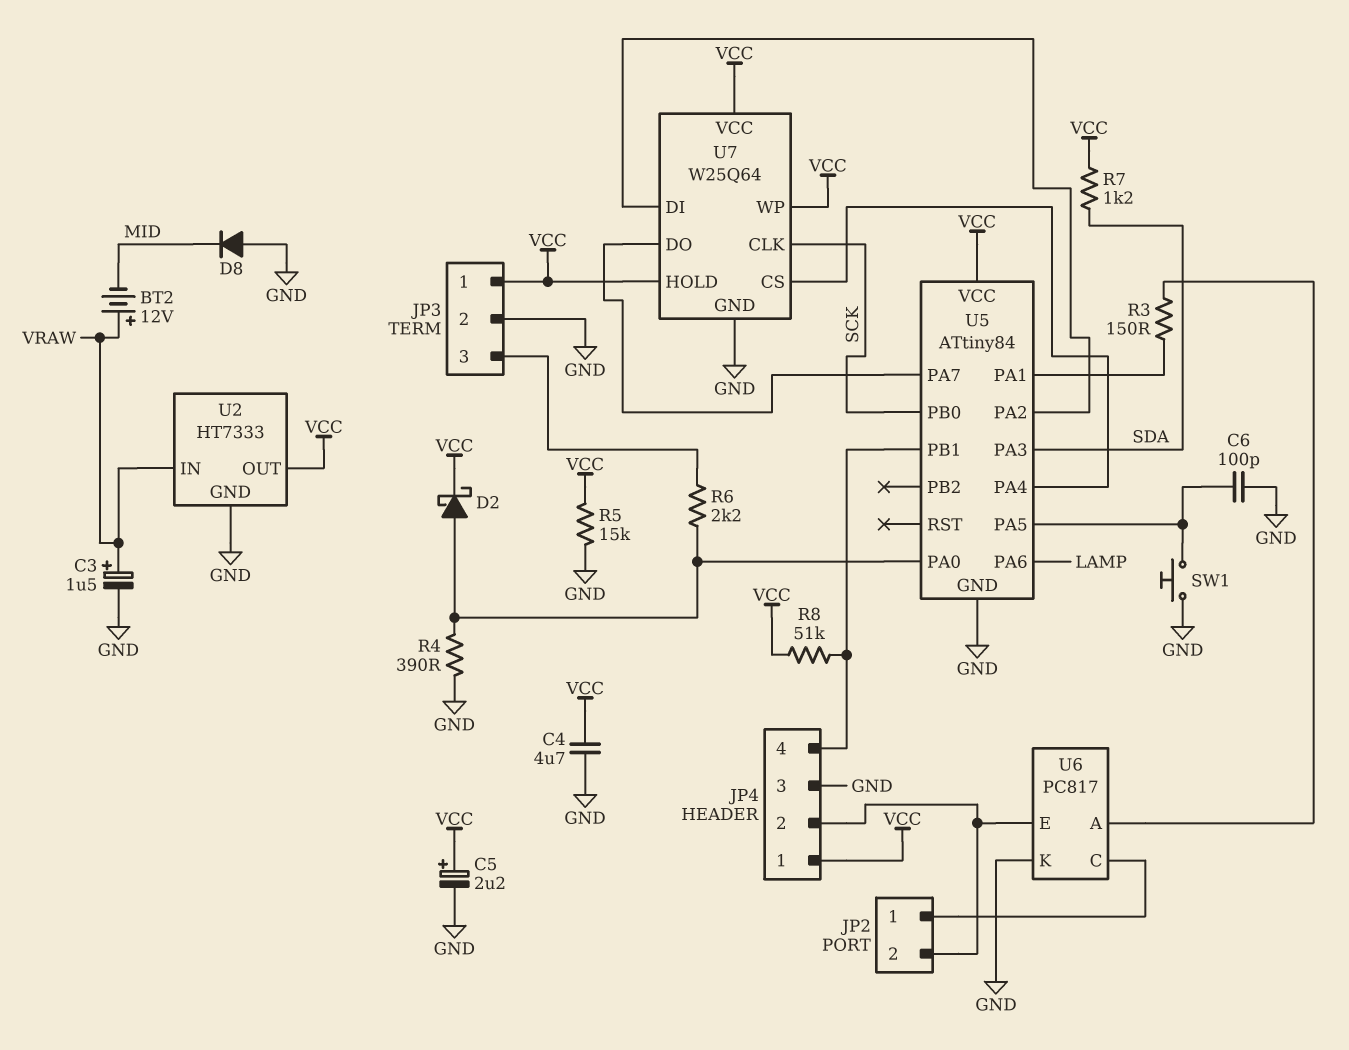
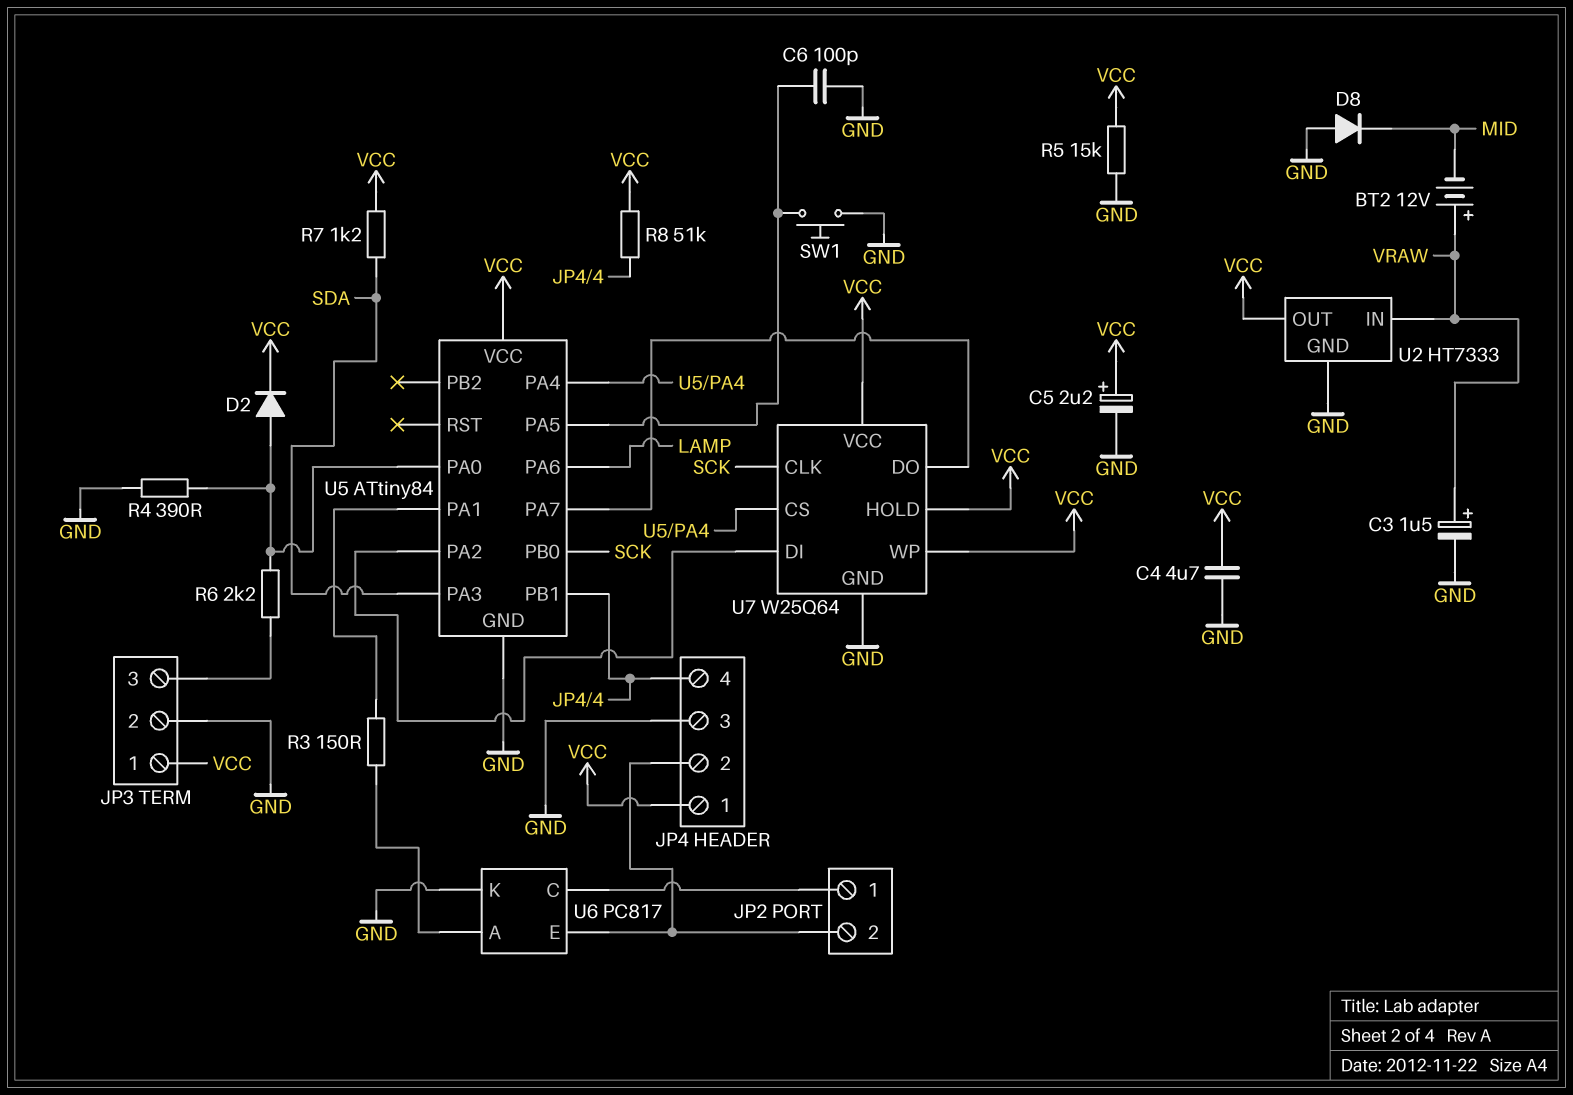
D2: schottky (A U5/PA0, K VCC) -> diode (A U5/PA0, K VCC)

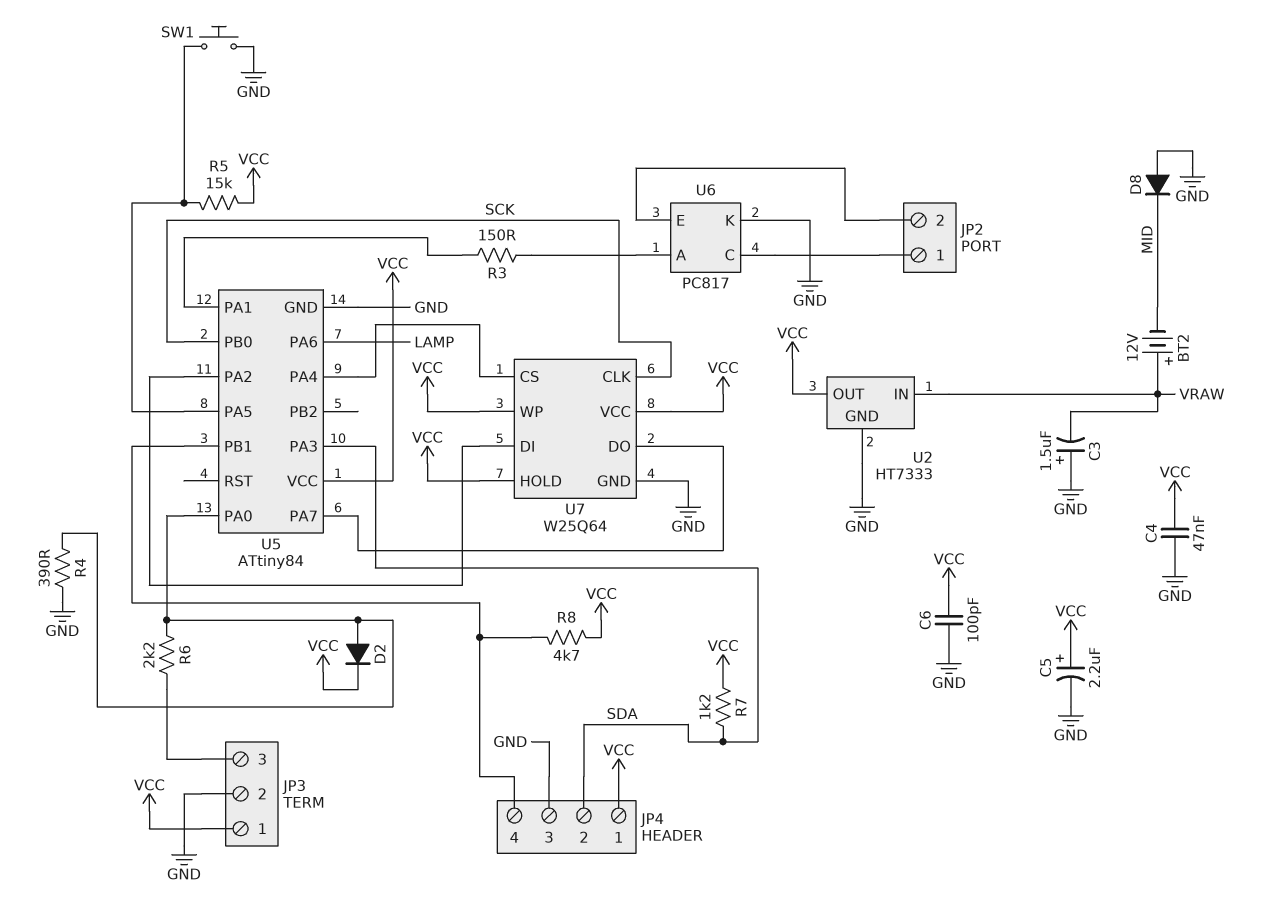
C3: 1.5uF (plus VRAW, minus GND) -> 1.5uF (plus GND, minus VRAW)
C4: 4.7uF (GND, VCC) -> 47nF (GND, VCC)
C6: 100pF (GND, U5/PA5) -> 100pF (GND, VCC)
JP4 pin 2: JP2/2 -> SDA
R5: 15k (GND, VCC) -> 15k (U5/PA5, VCC)
R8: 51k (JP4/4, VCC) -> 4.7k (JP4/4, VCC)

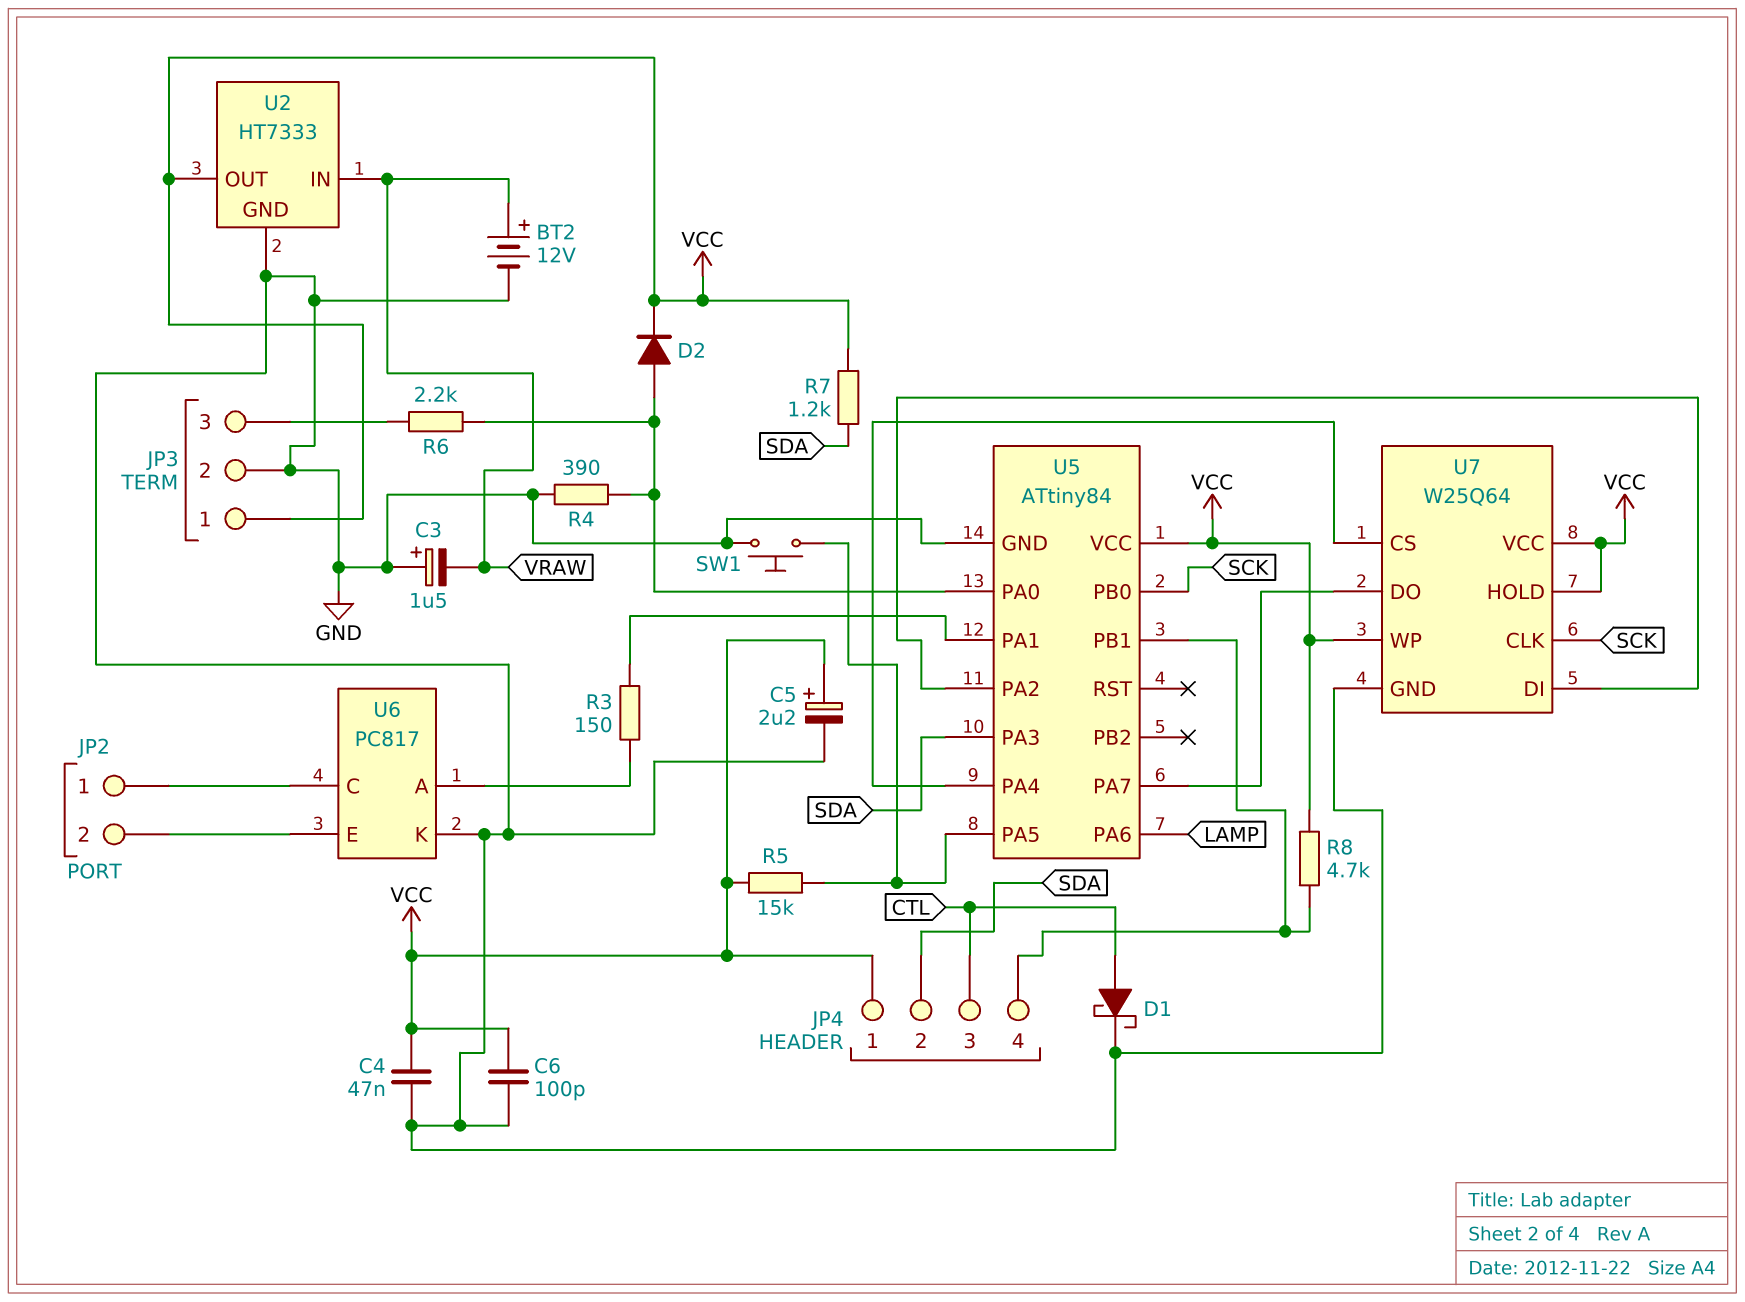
BT2: 12V (plus VRAW, minus MID) -> 12V (plus VRAW, minus GND)
D1: none -> schottky (A CTL, K GND)
D8: diode (A GND, K MID) -> none
JP4 pin 3: GND -> CTL

